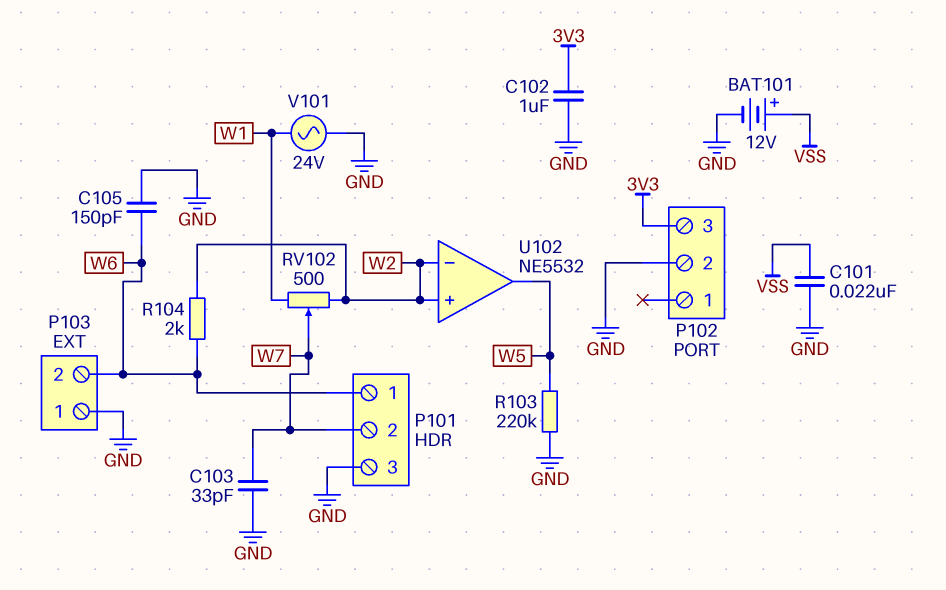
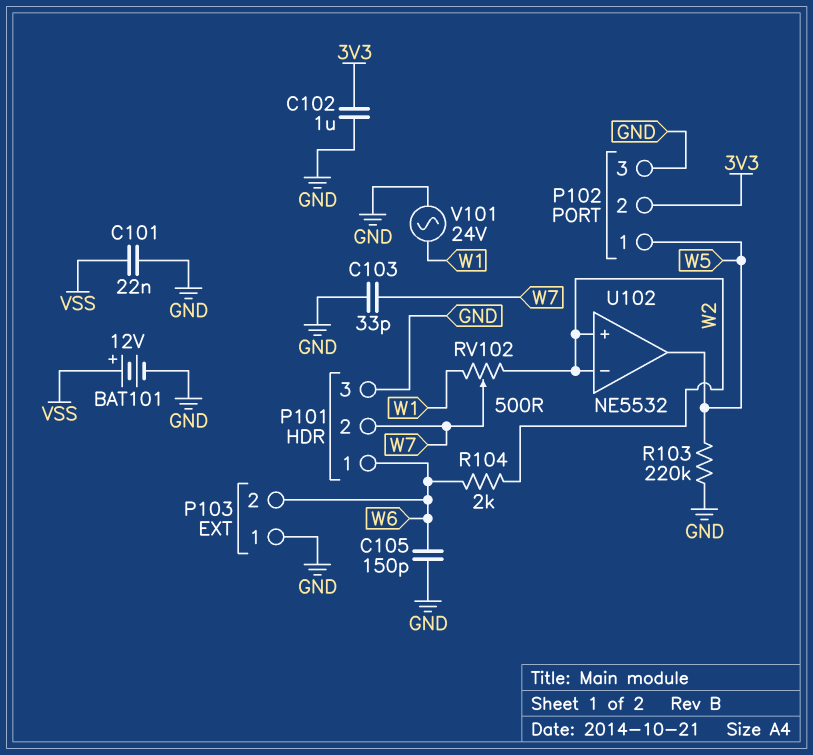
P102 pin 1: none -> W5
P102 pin 2: GND -> 3V3
P102 pin 3: 3V3 -> GND

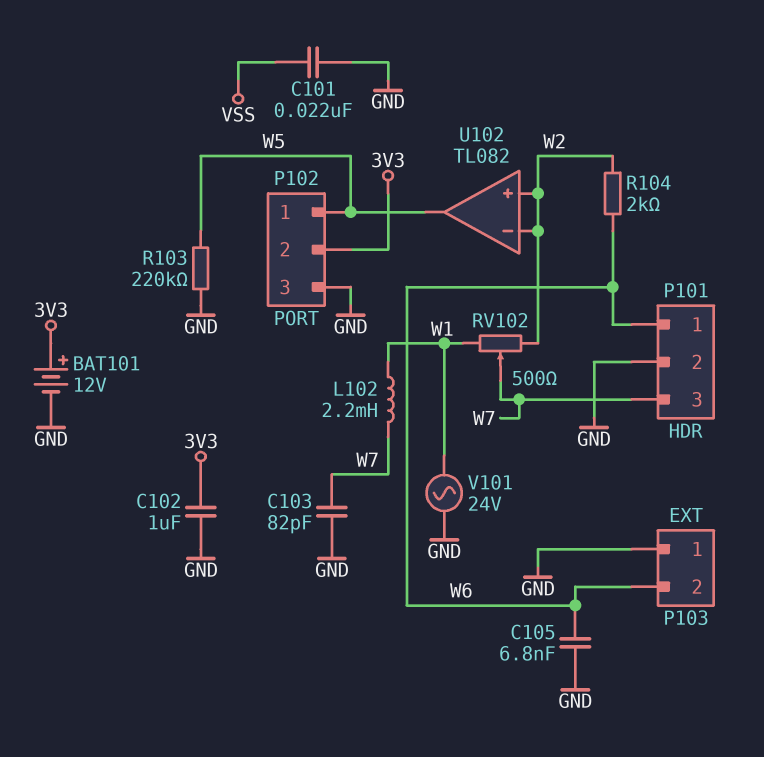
BAT101: 12V (plus VSS, minus GND) -> 12V (plus 3V3, minus GND)
C103: 33pF (GND, W7) -> 82pF (GND, W7)
C105: 150pF (GND, W6) -> 6.8nF (GND, W6)
L102: none -> 2.2mH (W1, W7)
P101 pin 2: W7 -> GND
P101 pin 3: GND -> W7
U102: NE5532 -> TL082

